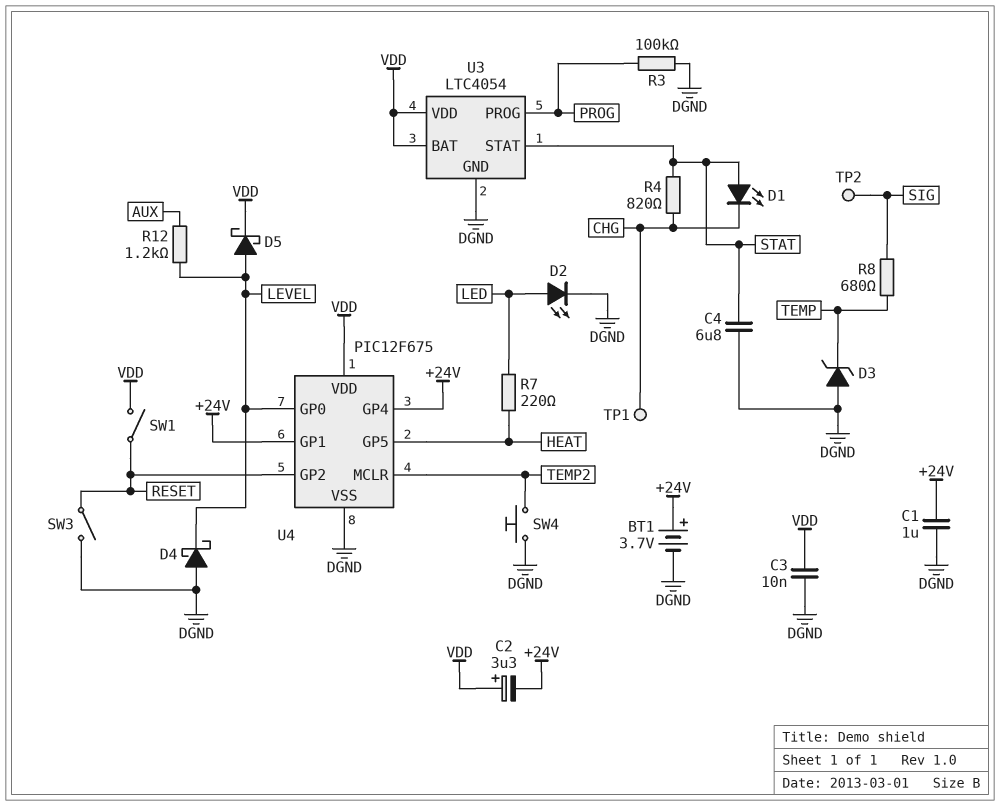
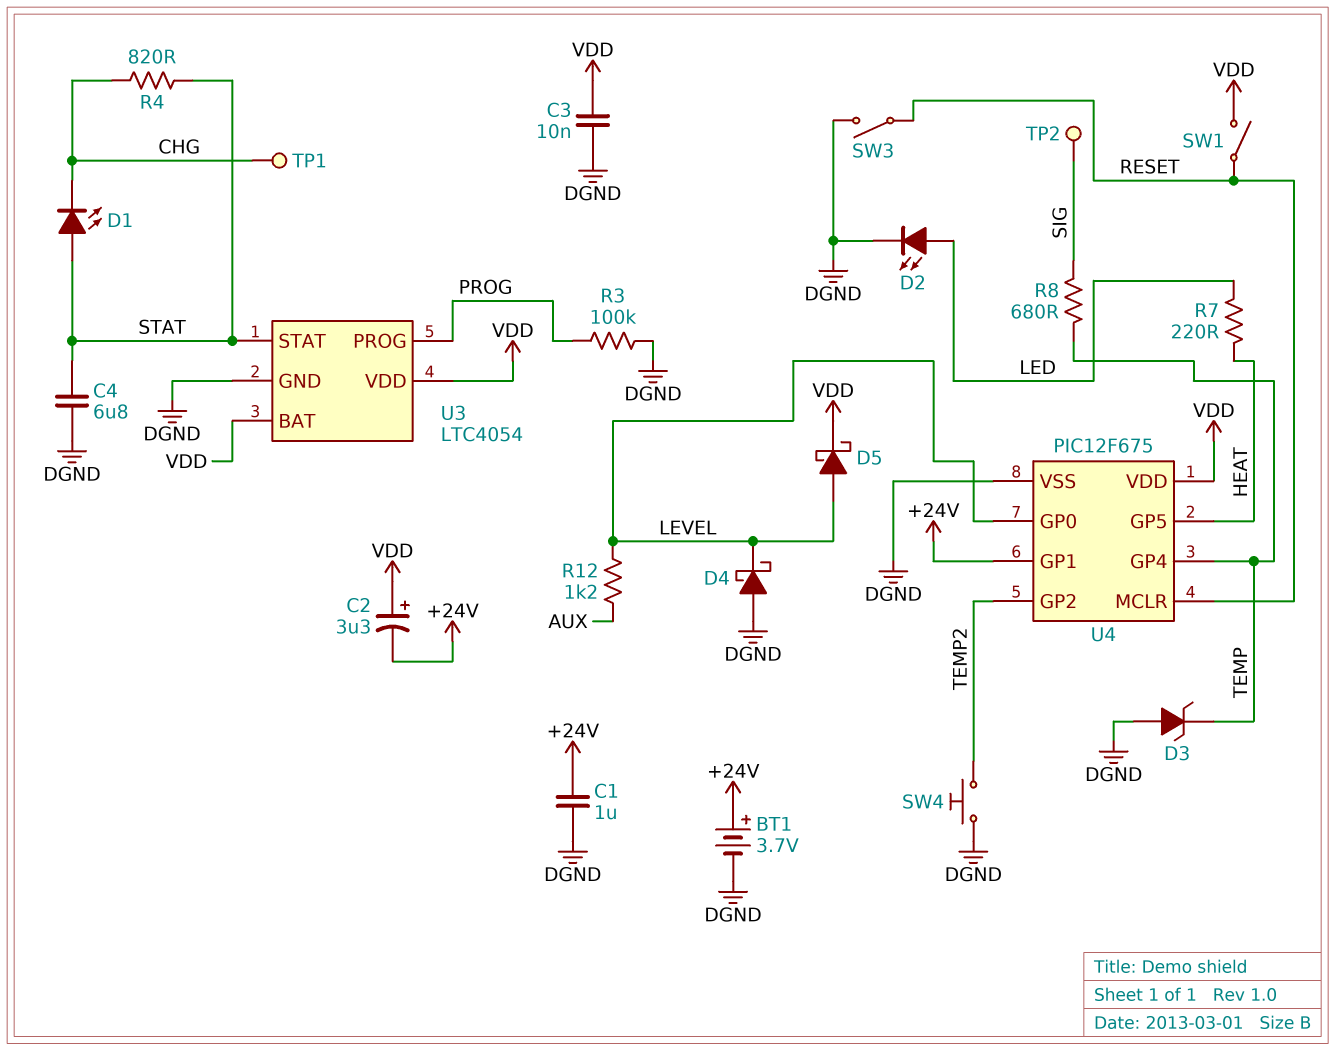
U4 pin GP2: RESET -> TEMP2
U4 pin GP4: +24V -> TEMP
U4 pin MCLR: TEMP2 -> RESET

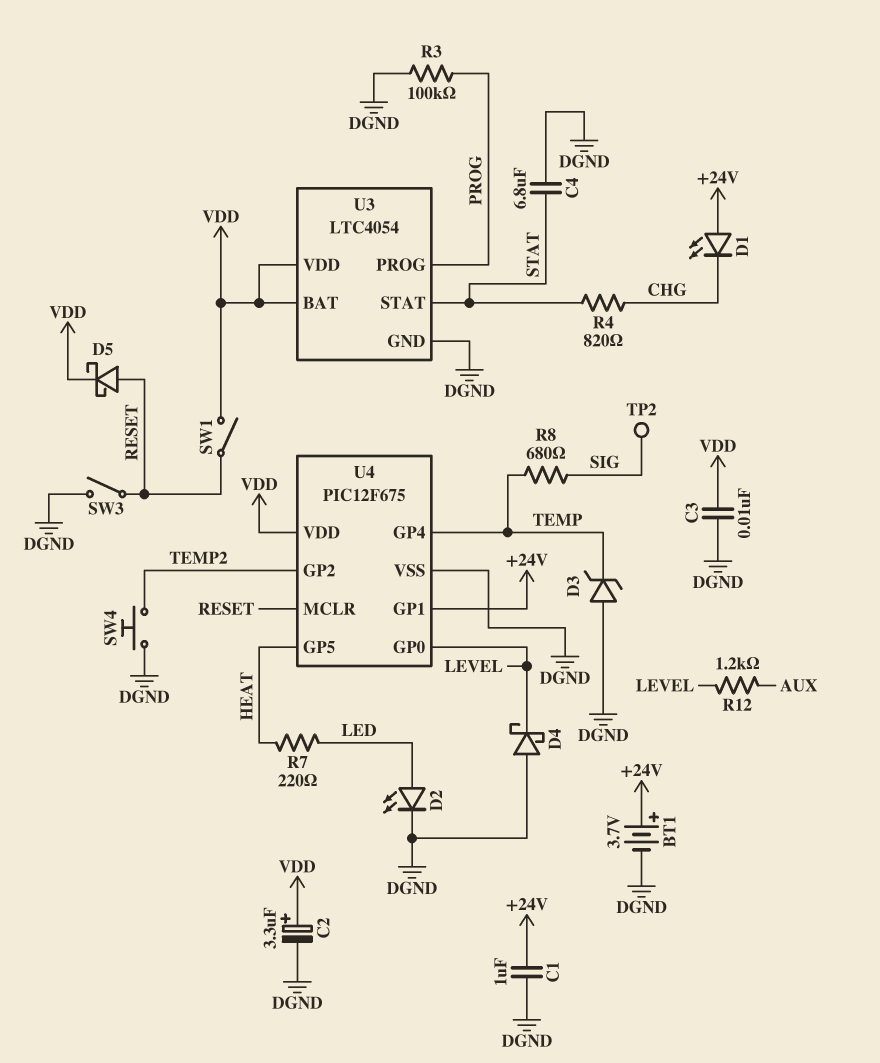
C2: 3.3uF (plus VDD, minus +24V) -> 3.3uF (plus VDD, minus DGND)
D1: LED (A STAT, K CHG) -> LED (A +24V, K CHG)
D5: schottky (A LEVEL, K VDD) -> schottky (A RESET, K VDD)
TP1: test point (CHG) -> none

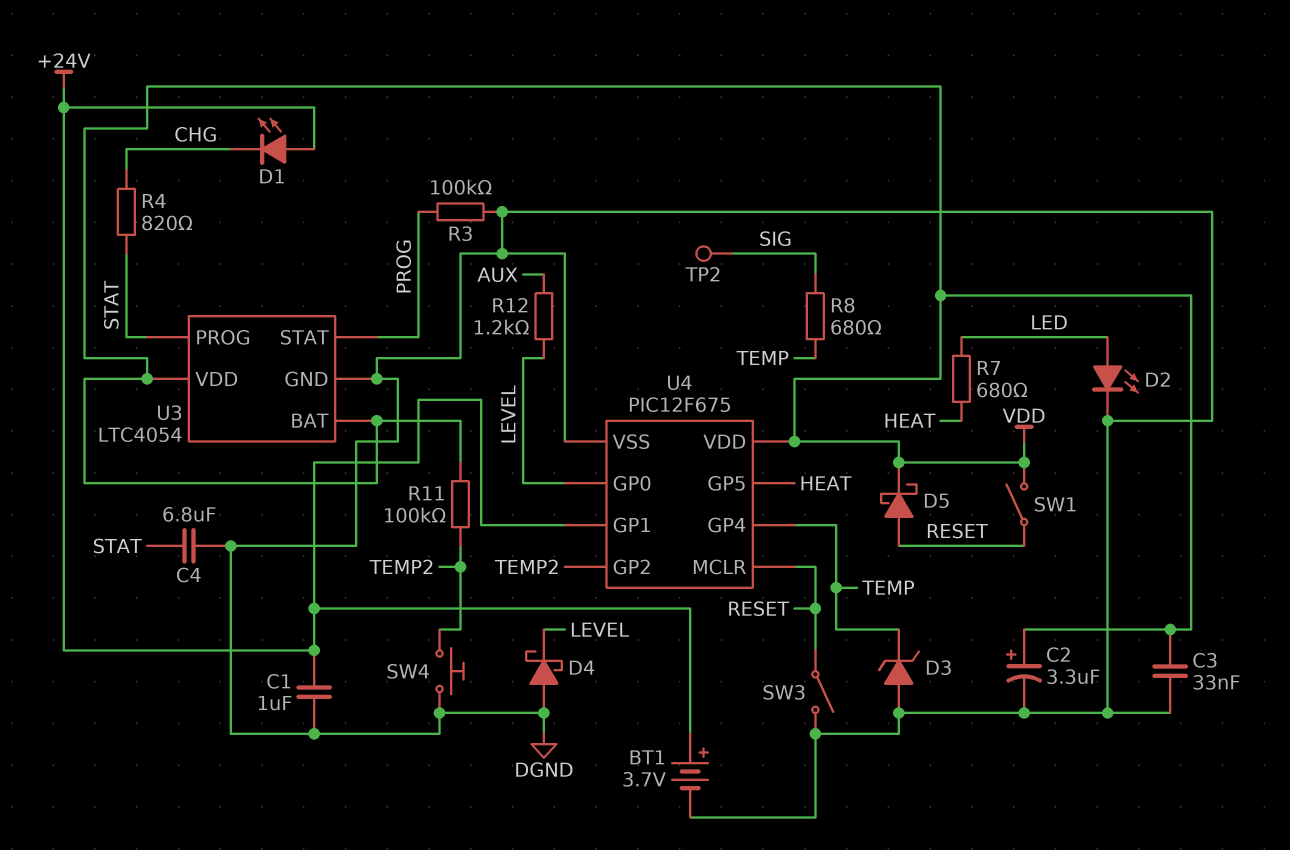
C3: 10nF (DGND, VDD) -> 33nF (DGND, VDD)
R7: 220 (HEAT, LED) -> 680 (HEAT, LED)
R11: none -> 100k (TEMP2, VDD)
U3 pin PROG: PROG -> STAT
U3 pin STAT: STAT -> PROG

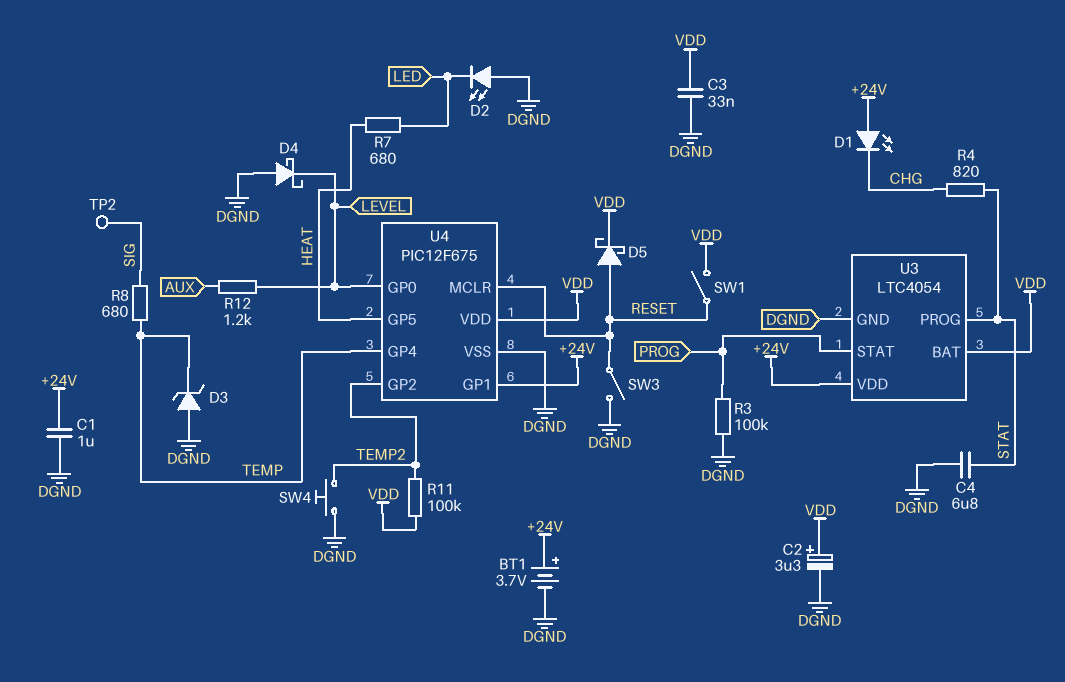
D2: LED (A LED, K DGND) -> LED (A DGND, K LED)
U3 pin VDD: VDD -> +24V

